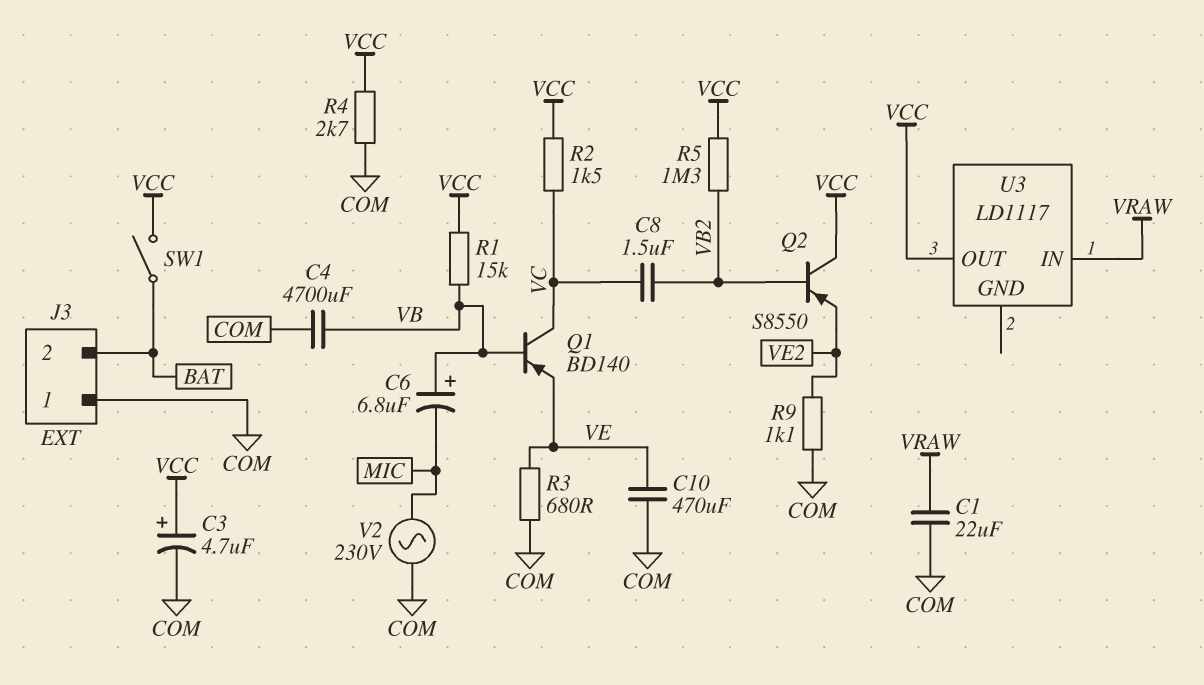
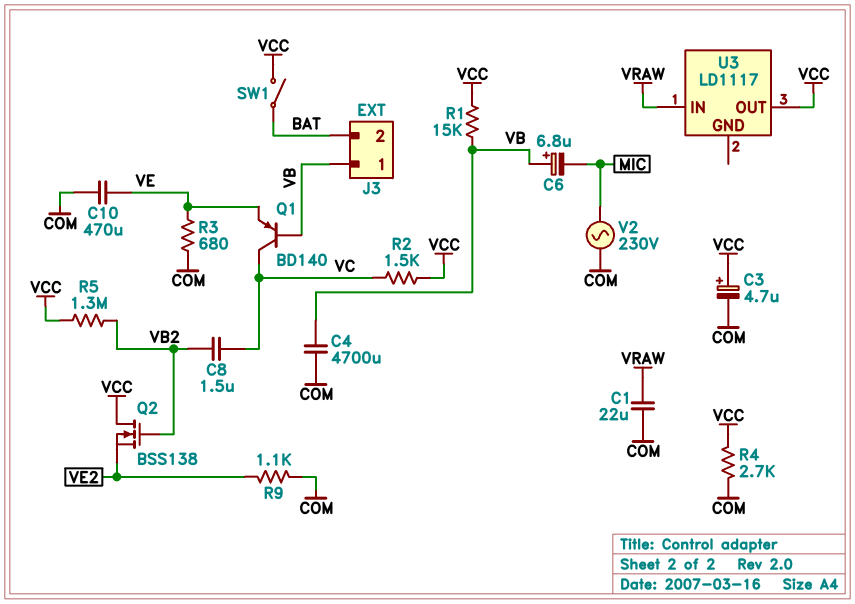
J3 pin 1: COM -> VB
Q2: PNP S8550 (B VB2, C VCC, E VE2) -> NMOS BSS138 (G VB2, D VCC, S VE2)

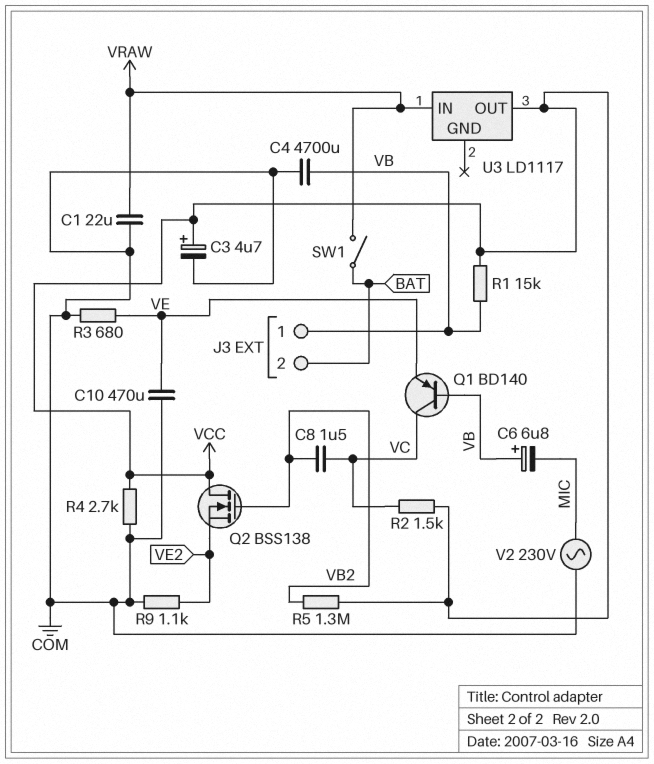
SW1: switch (BAT, VCC) -> switch (BAT, VRAW)

